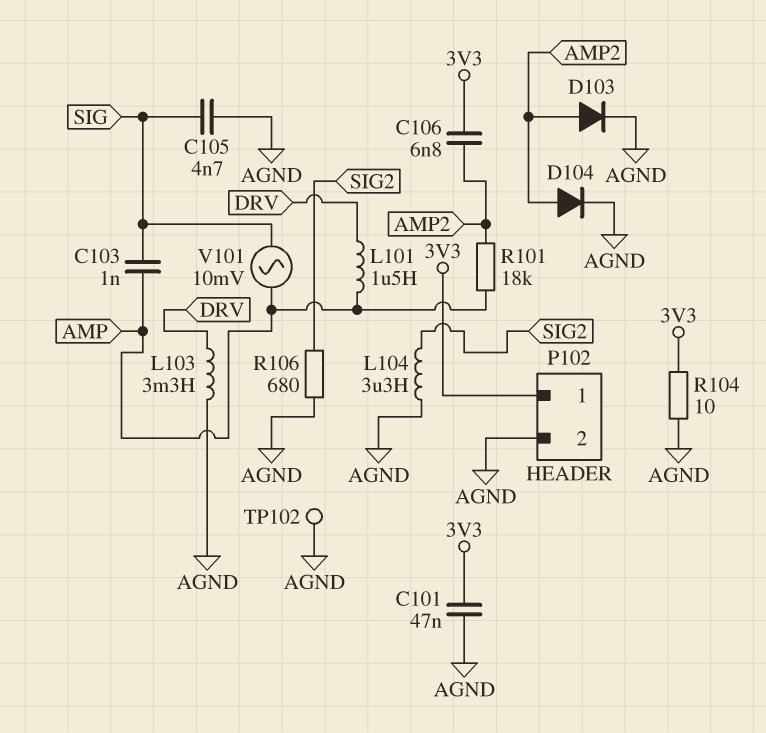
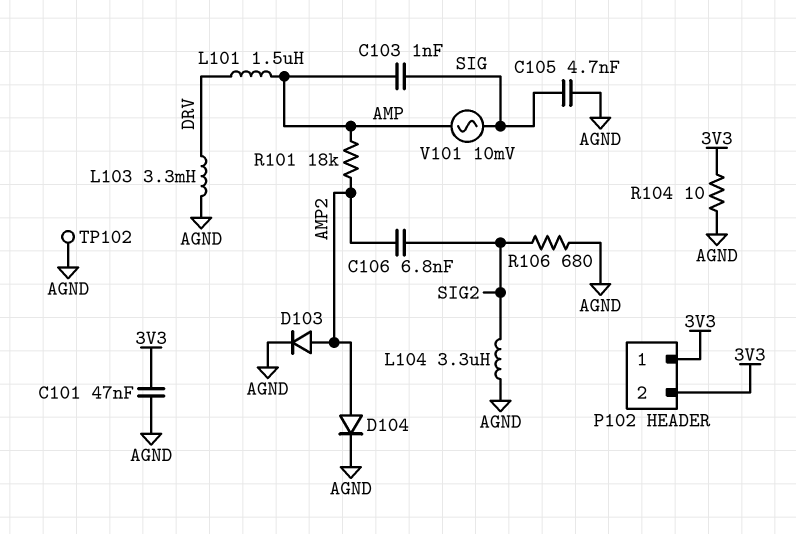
C106: 6.8nF (3V3, AMP2) -> 6.8nF (AMP2, SIG2)
P102 pin 2: AGND -> 3V3

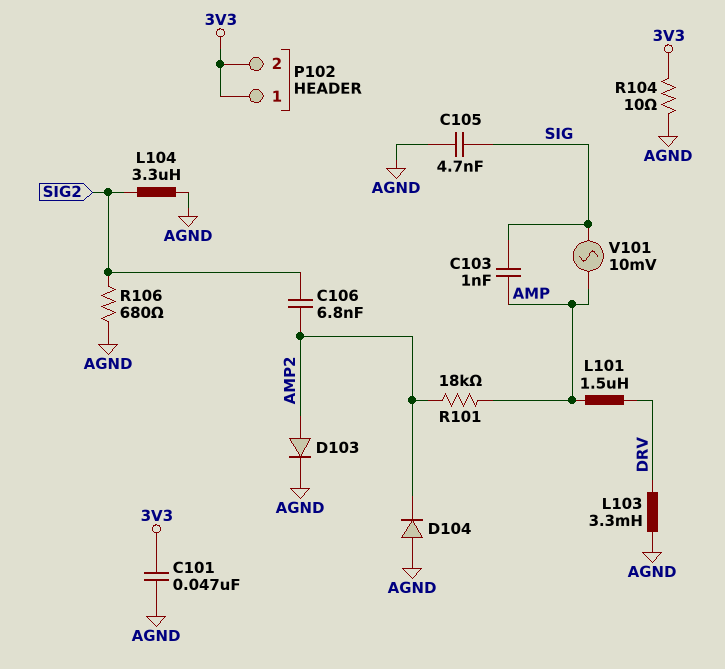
D104: diode (A AMP2, K AGND) -> diode (A AGND, K AMP2)
TP102: test point (AGND) -> none

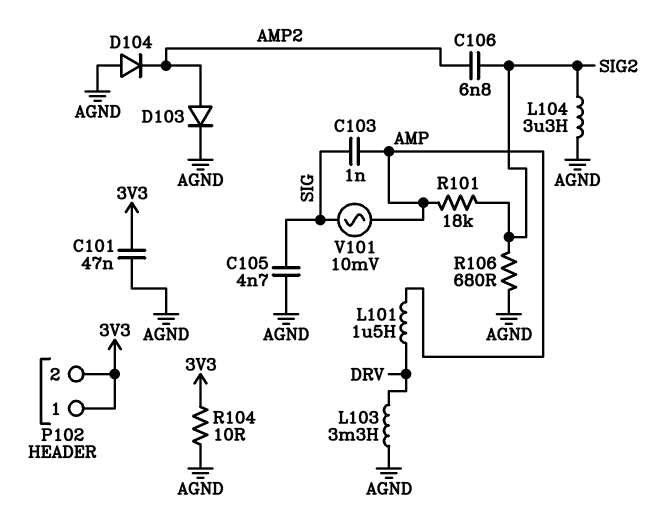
R101: 18k (AMP, AMP2) -> 18k (AMP, SIG2)

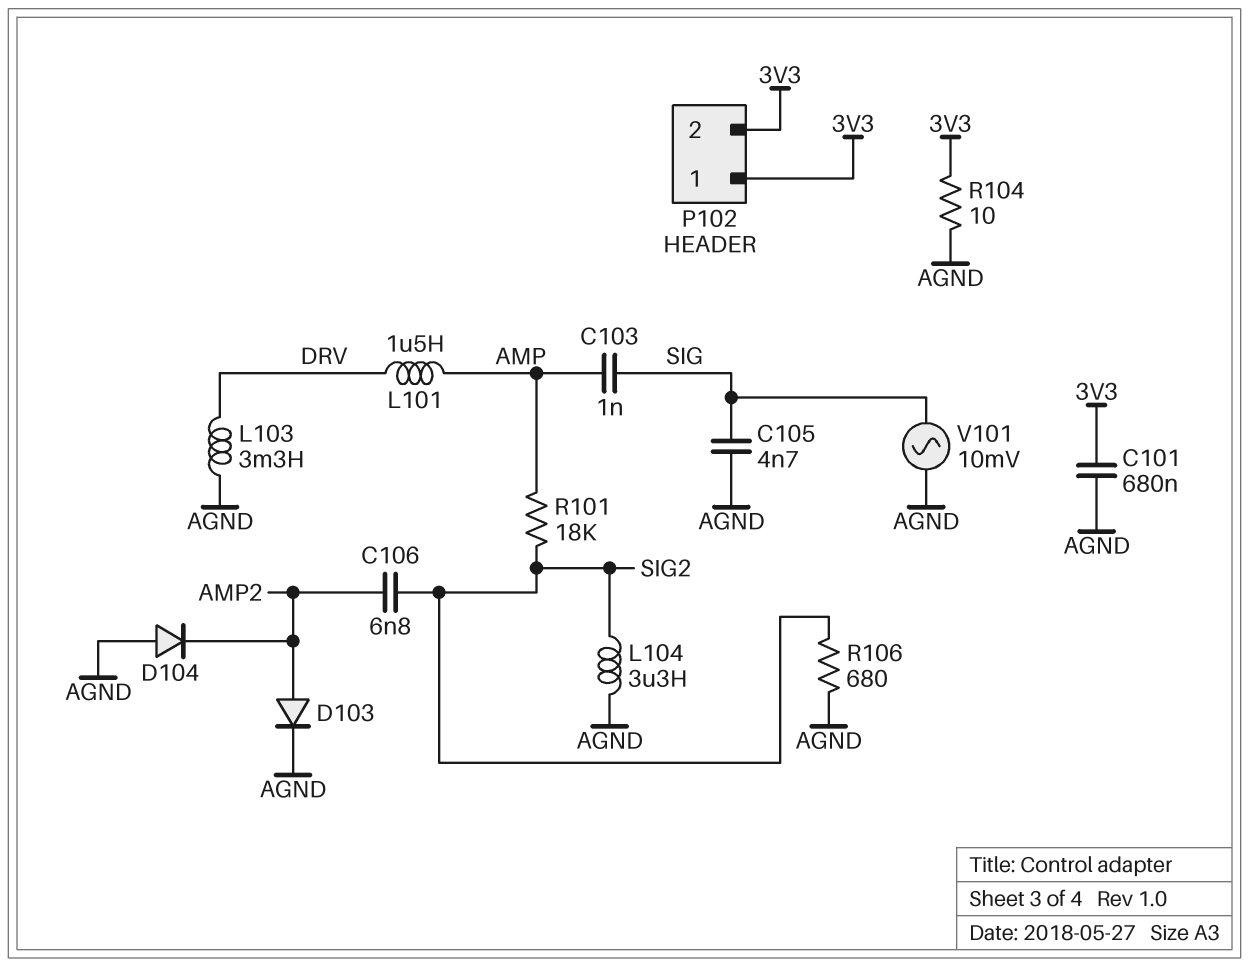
C101: 47nF (3V3, AGND) -> 680nF (3V3, AGND)
V101: AC 10mV (AMP, SIG) -> AC 10mV (AGND, SIG)

